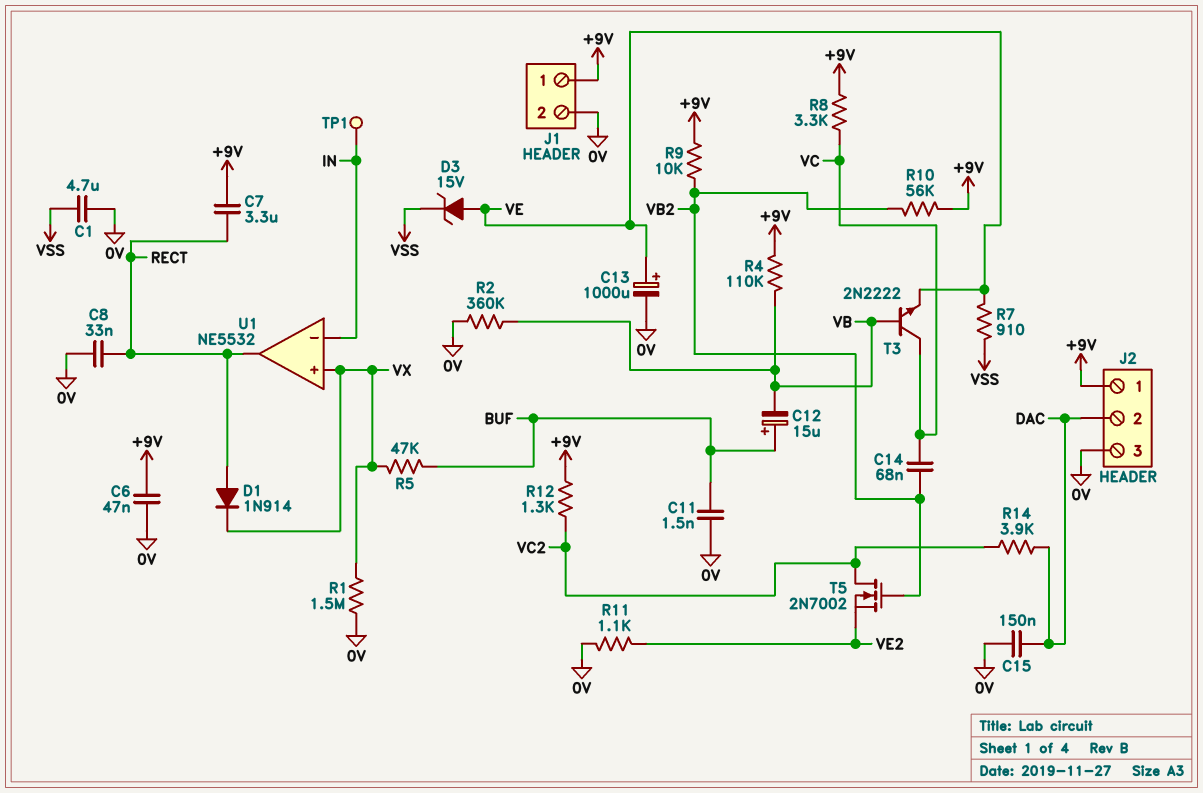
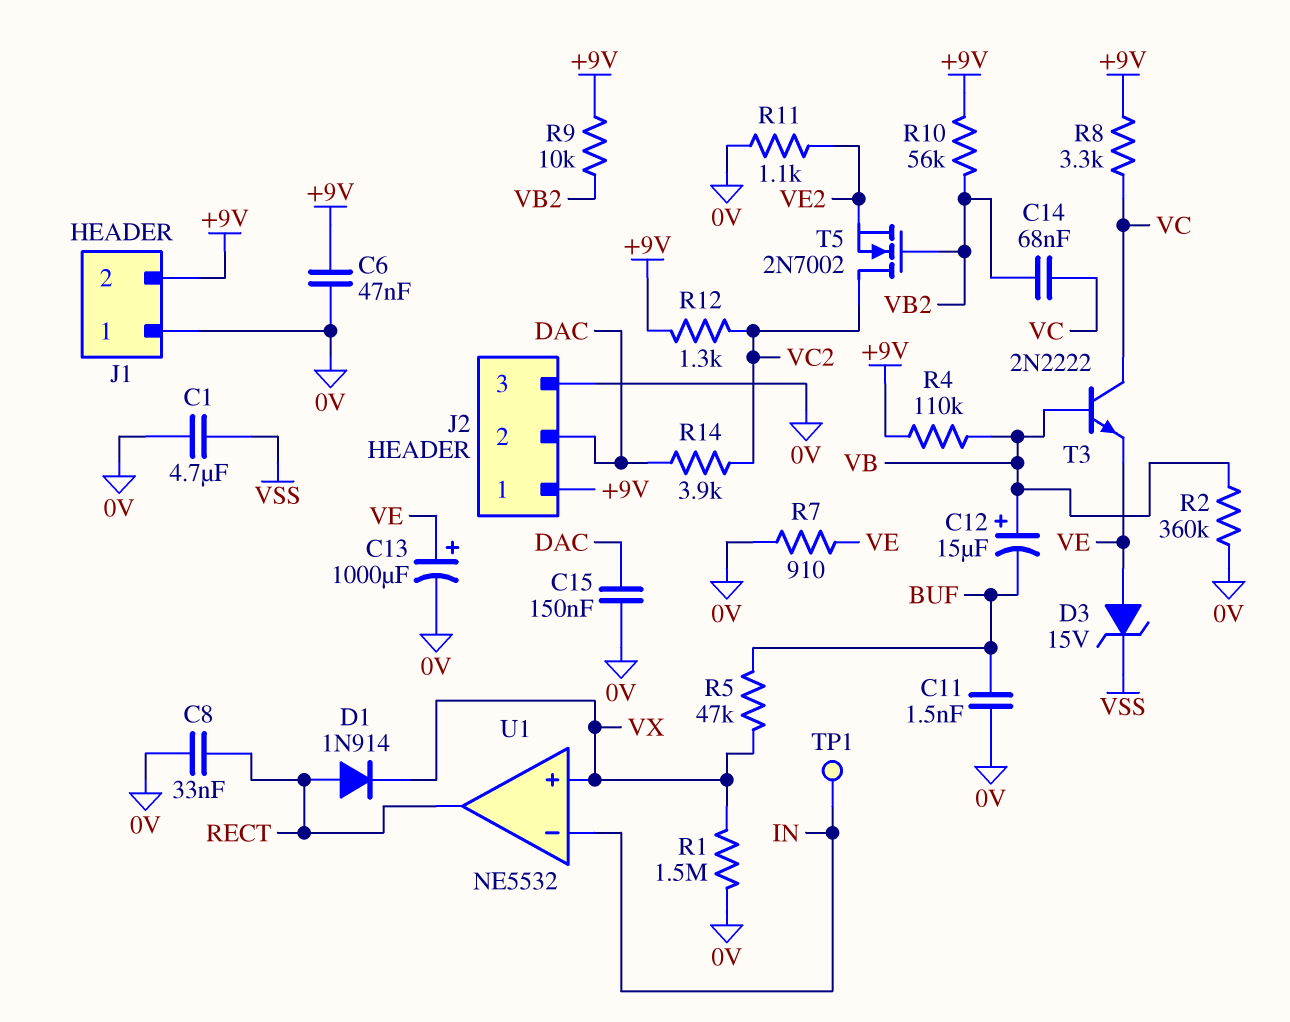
C7: 3.3uF (+9V, RECT) -> none
C12: 15uF (plus BUF, minus VB) -> 15uF (plus VB, minus BUF)
J1 pin 1: +9V -> 0V
J1 pin 2: 0V -> +9V
R7: 910 (VE, VSS) -> 910 (0V, VE)

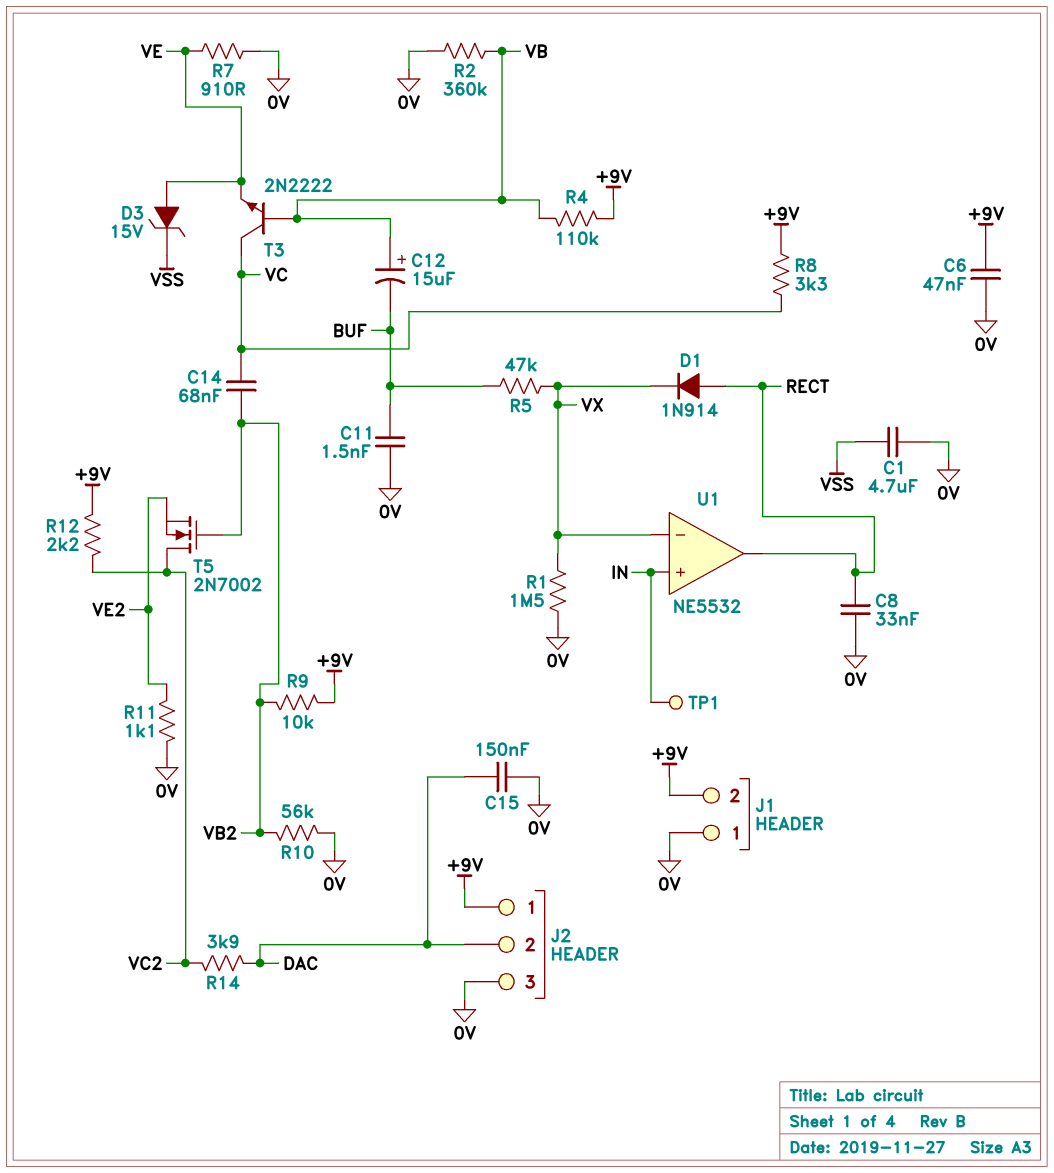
C13: 1000uF (plus VE, minus 0V) -> none
R10: 56k (+9V, VB2) -> 56k (0V, VB2)
R12: 1.3k (+9V, VC2) -> 2.2k (+9V, VC2)
U1 pin in+: VX -> IN
U1 pin in-: IN -> VX

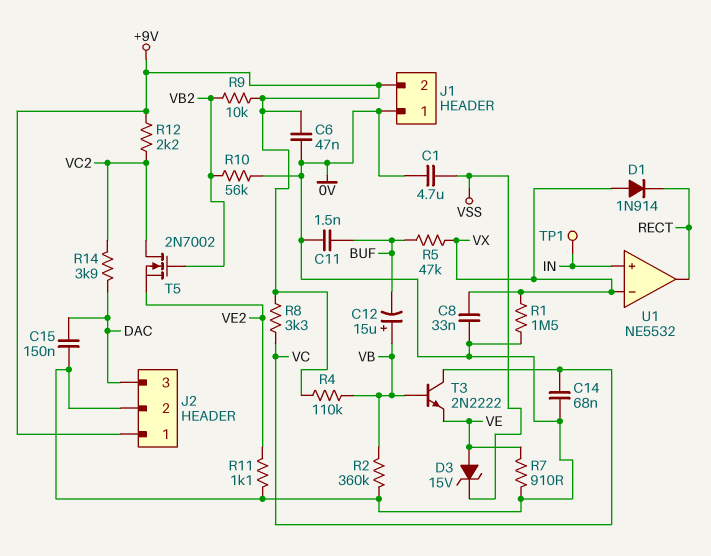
C8: 33nF (0V, RECT) -> 33nF (0V, VX)
C14: 68nF (VB2, VC) -> 68nF (0V, VC)
D1: diode 1N914 (A RECT, K VX) -> diode 1N914 (A VX, K RECT)
J2 pin 2: DAC -> 0V
J2 pin 3: 0V -> DAC

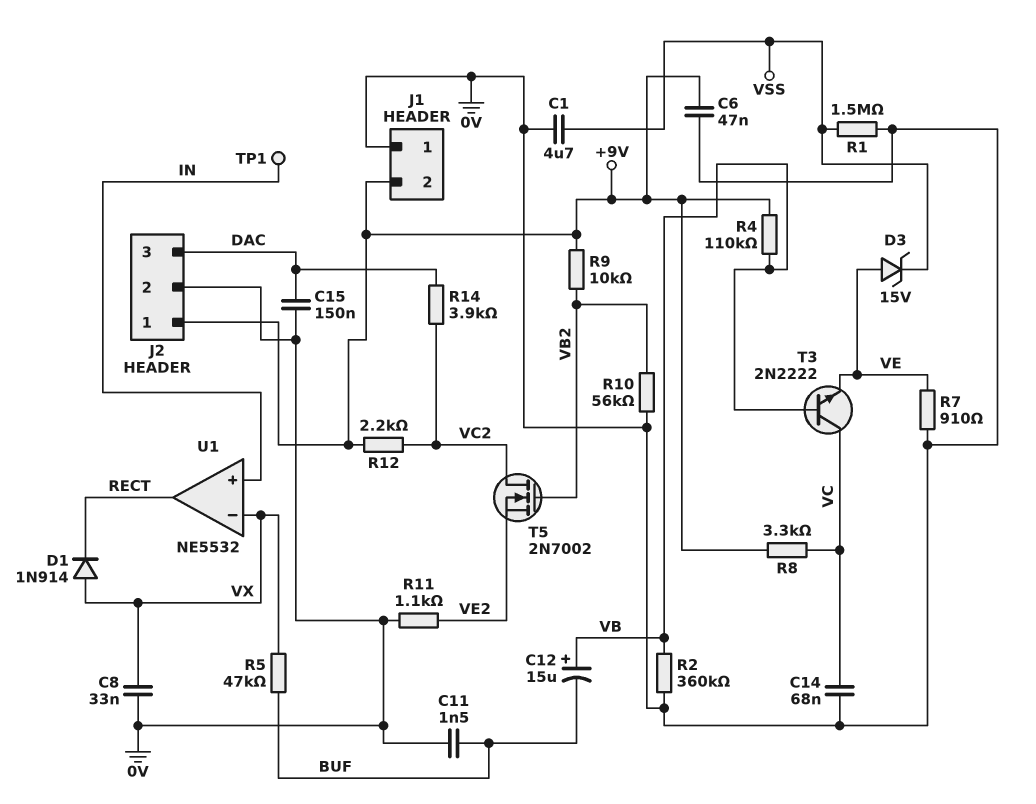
R1: 1.5M (0V, VX) -> 1.5M (0V, VSS)

